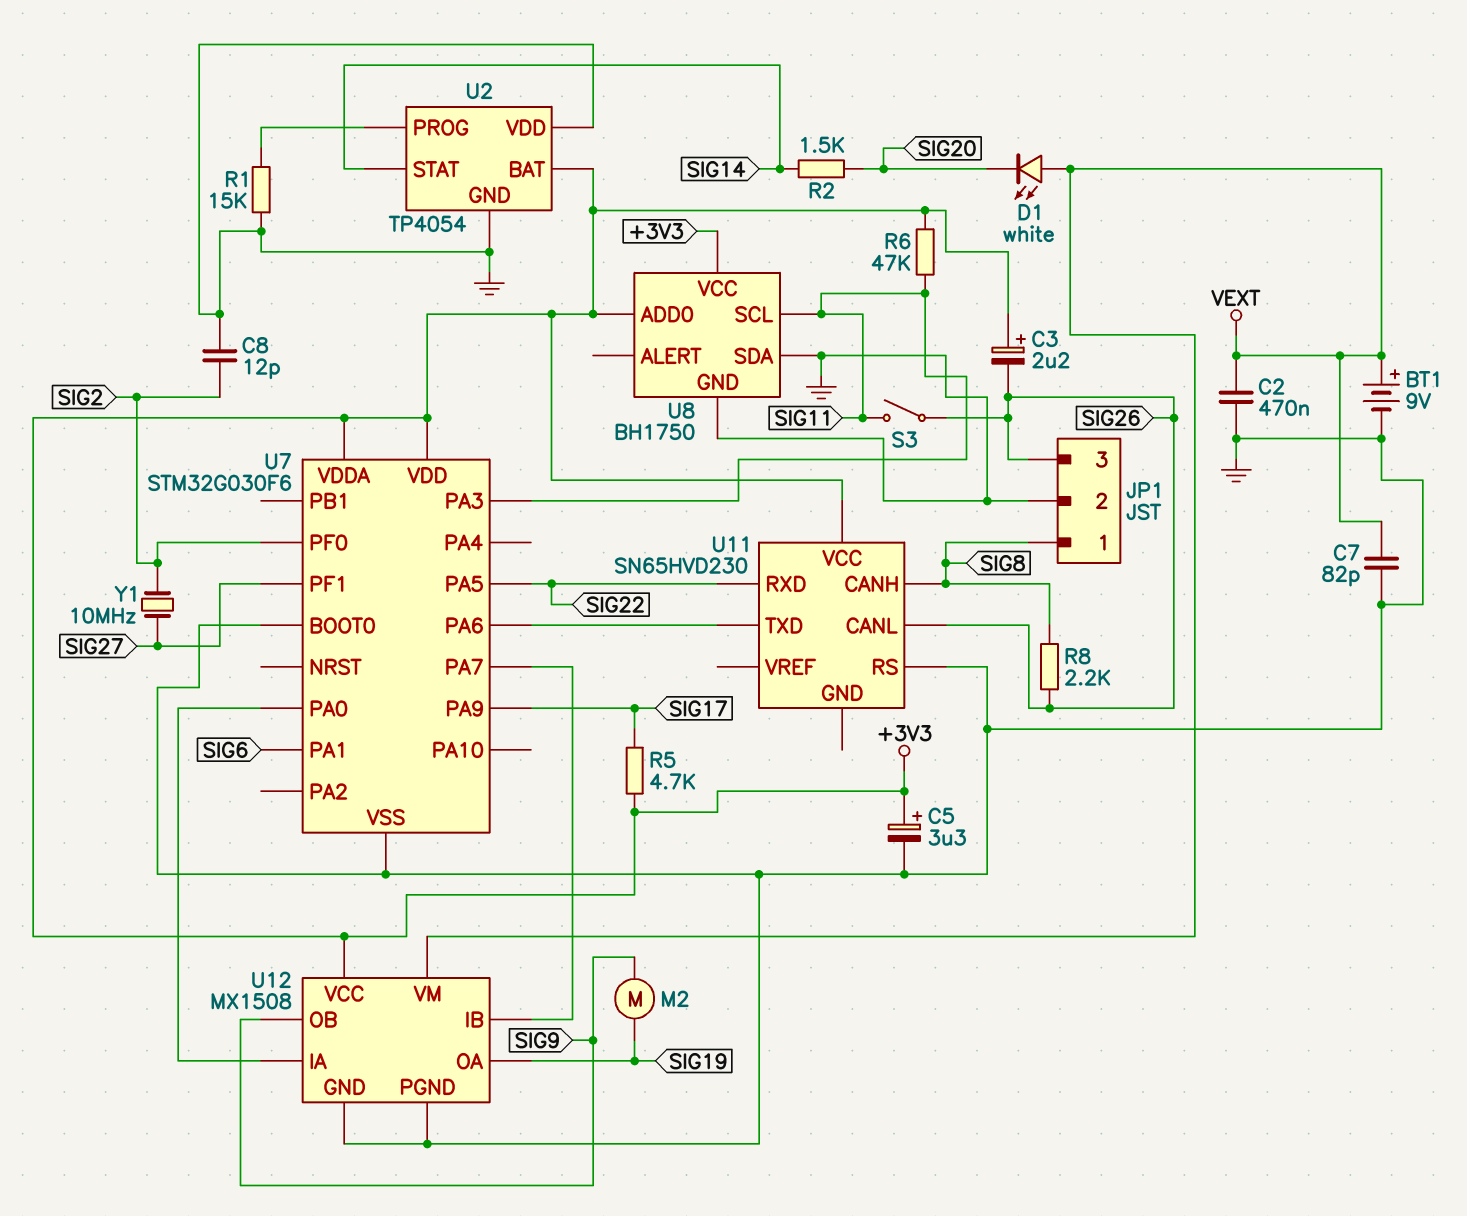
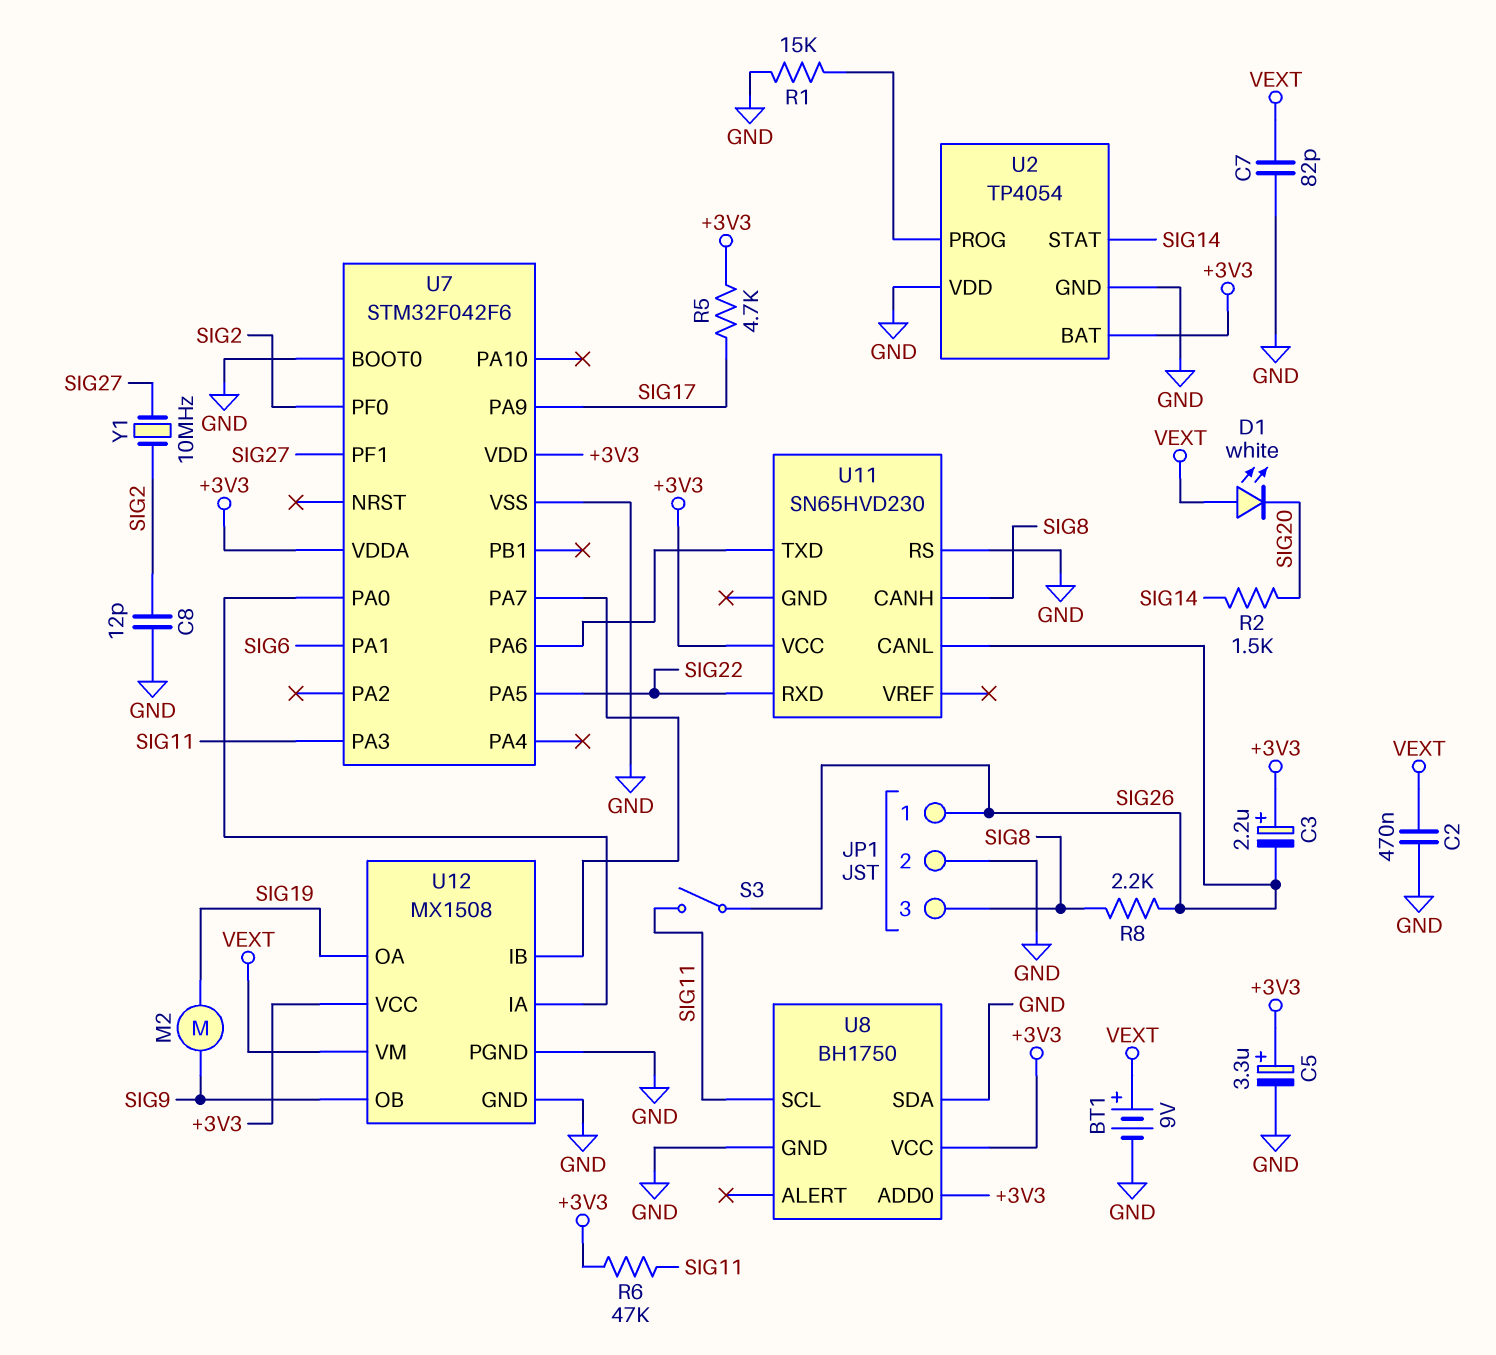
JP1 pin 1: SIG8 -> SIG26
JP1 pin 3: SIG26 -> SIG8
U7: STM32G030F6 -> STM32F042F6

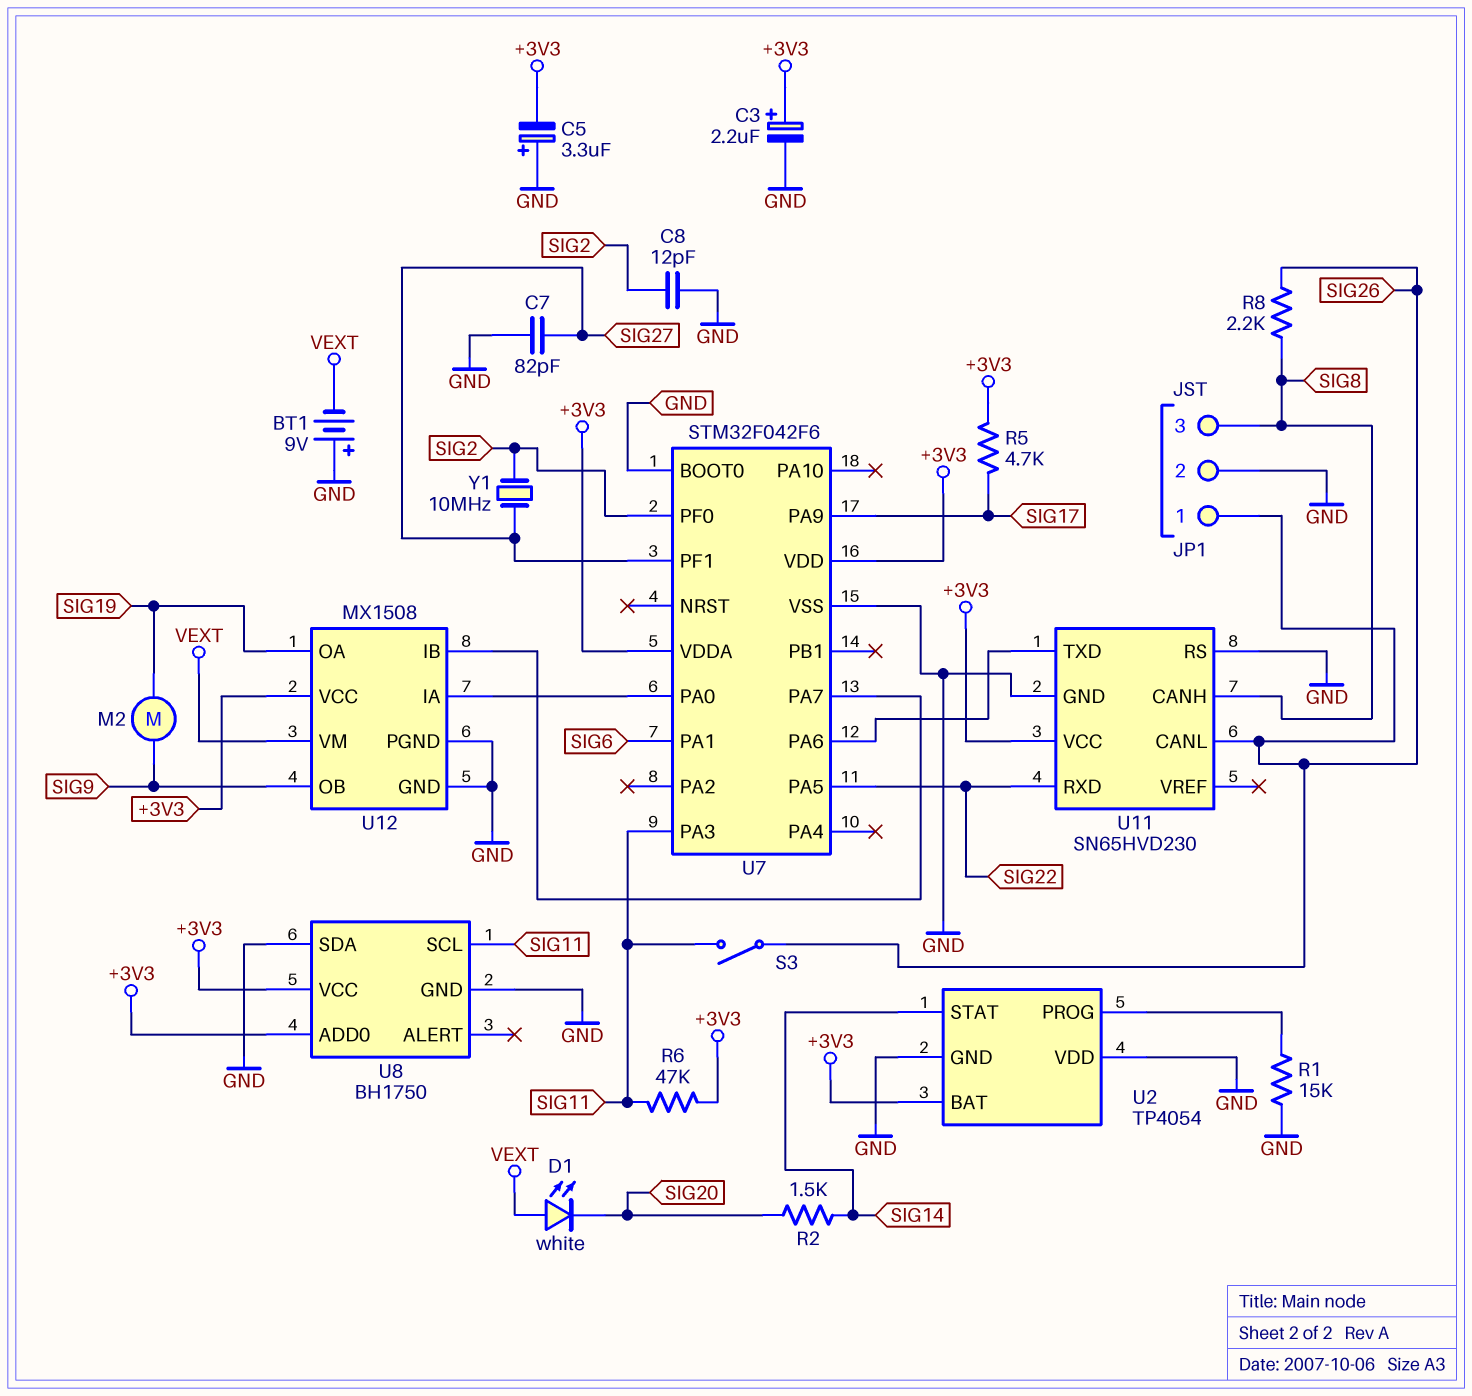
BT1: 9V (plus VEXT, minus GND) -> 9V (plus GND, minus VEXT)
C2: 470nF (GND, VEXT) -> none
C3: 2.2uF (plus +3V3, minus SIG26) -> 2.2uF (plus +3V3, minus GND)
C5: 3.3uF (plus +3V3, minus GND) -> 3.3uF (plus GND, minus +3V3)
C7: 82pF (GND, VEXT) -> 82pF (GND, SIG27)
U11 pin GND: none -> GND

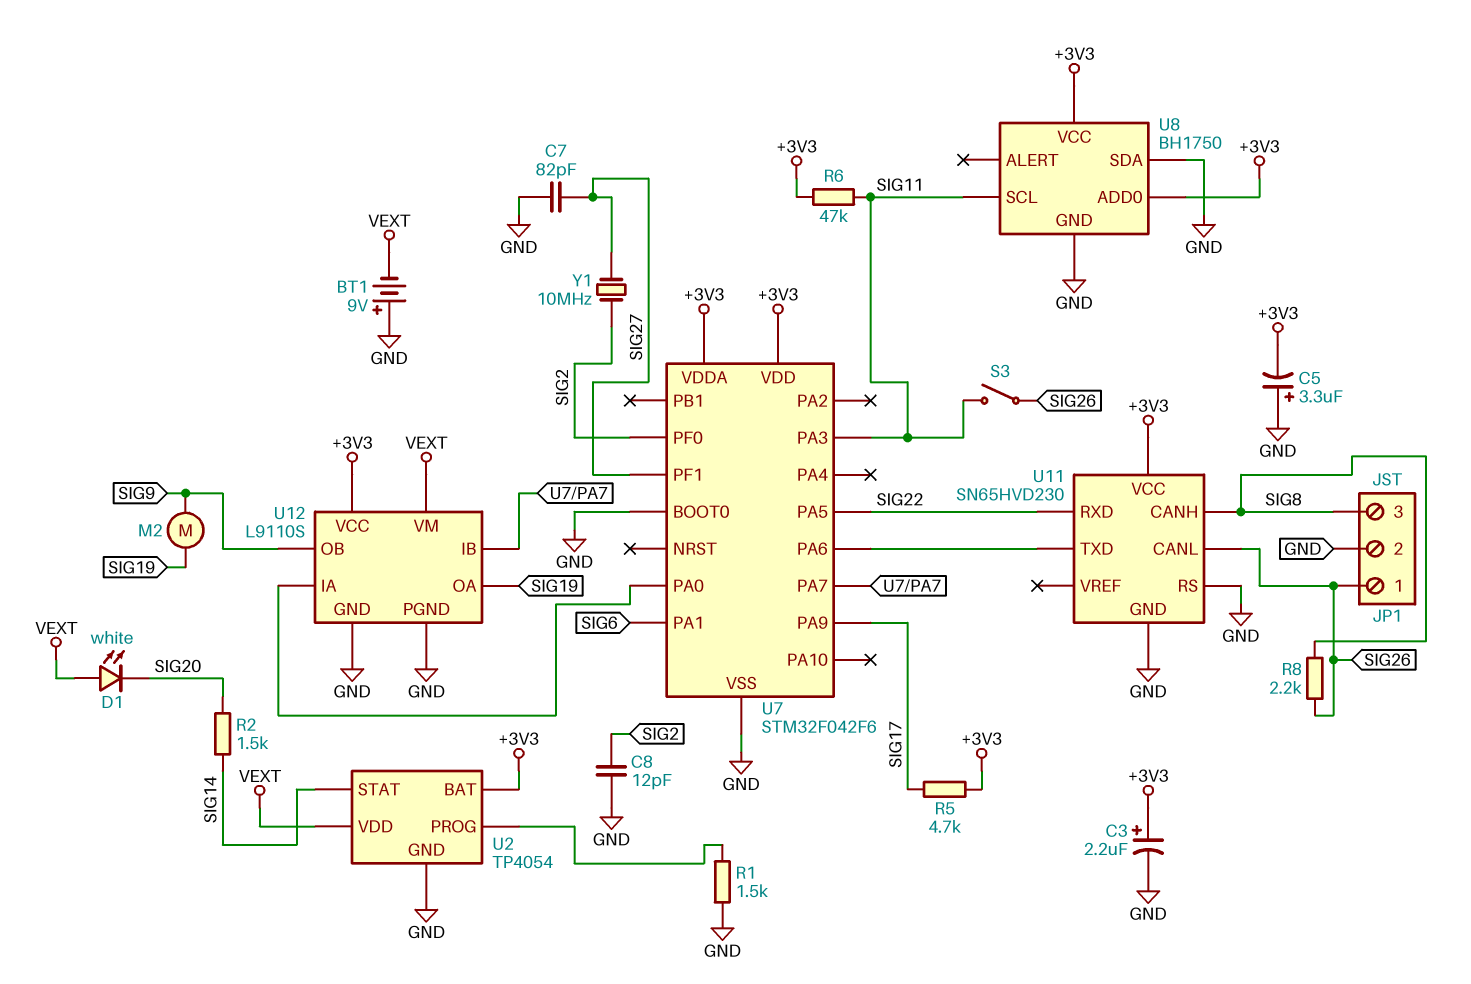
R1: 15k (GND, U2/PROG) -> 1.5k (GND, U2/PROG)
U2 pin VDD: GND -> VEXT
U12: MX1508 -> L9110S

